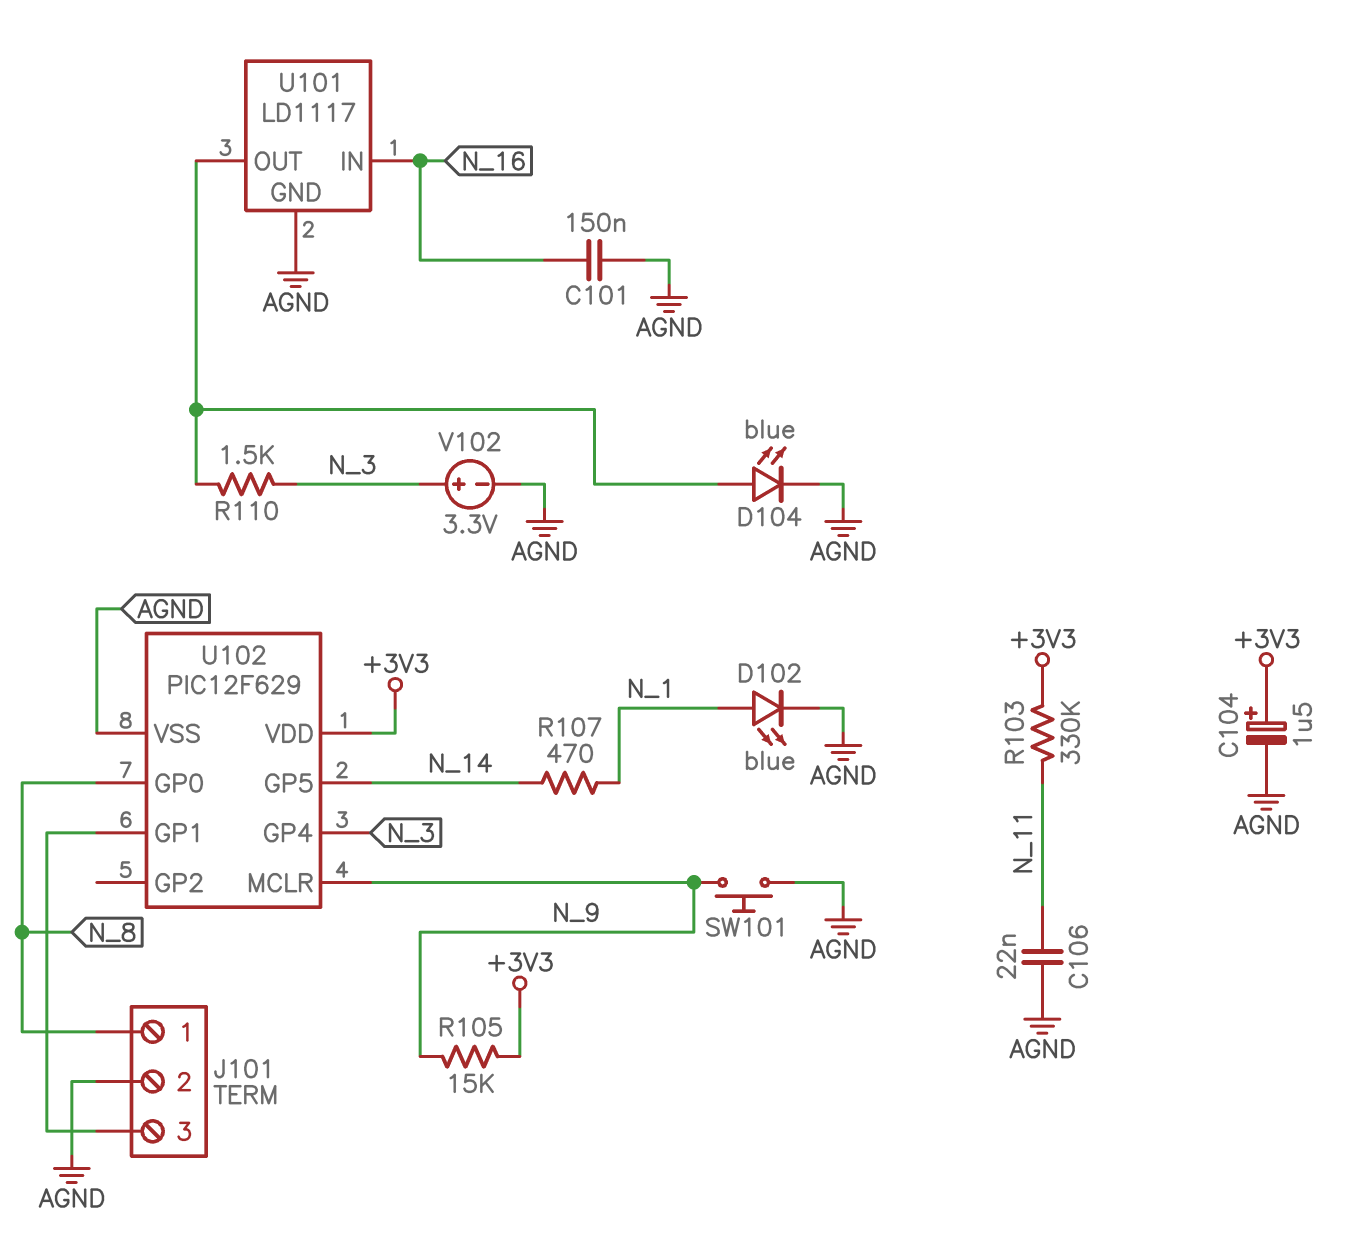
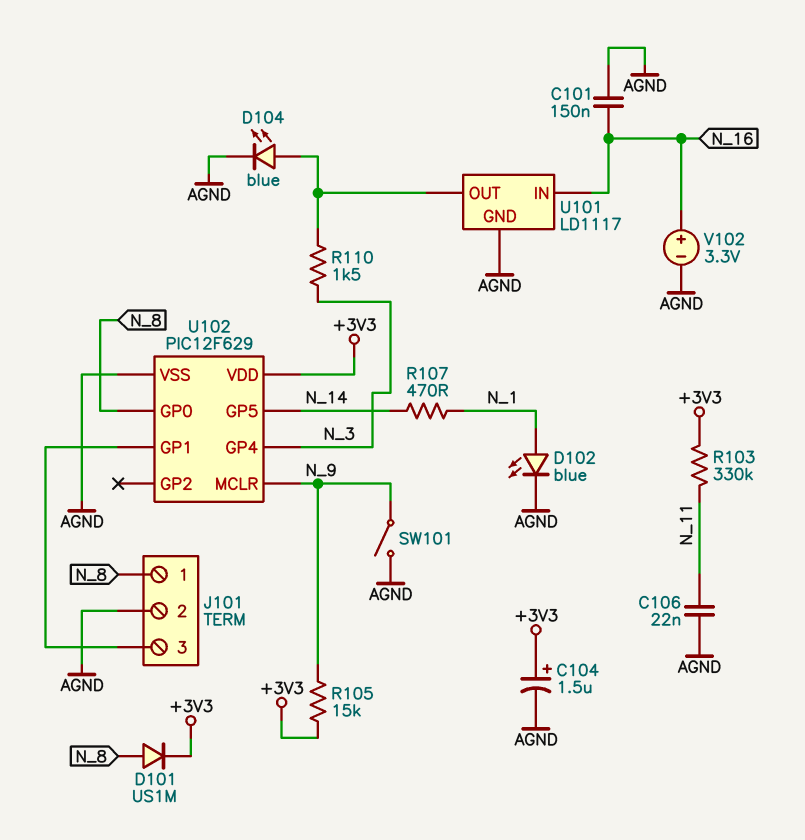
D101: none -> diode US1M (A N_8, K +3V3)
SW101: button (AGND, N_9) -> switch (AGND, N_9)
V102: 3.3V (plus N_3, minus AGND) -> 3.3V (plus N_16, minus AGND)

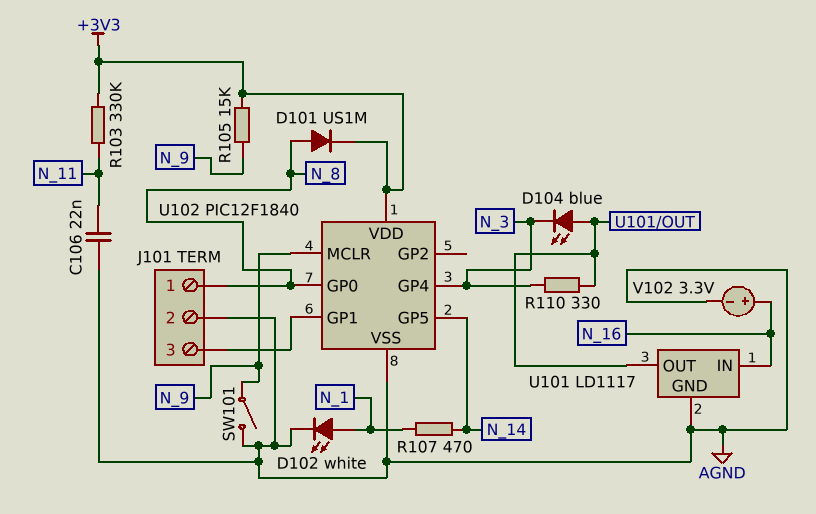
C101: 150nF (AGND, N_16) -> none
C104: 1.5uF (plus +3V3, minus AGND) -> none
D102: LED blue (A N_1, K AGND) -> LED white (A N_1, K AGND)
D104: LED blue (A U101/OUT, K AGND) -> LED blue (A U101/OUT, K N_3)
R110: 1.5k (N_3, U101/OUT) -> 330 (N_3, U101/OUT)
U102: PIC12F629 -> PIC12F1840

